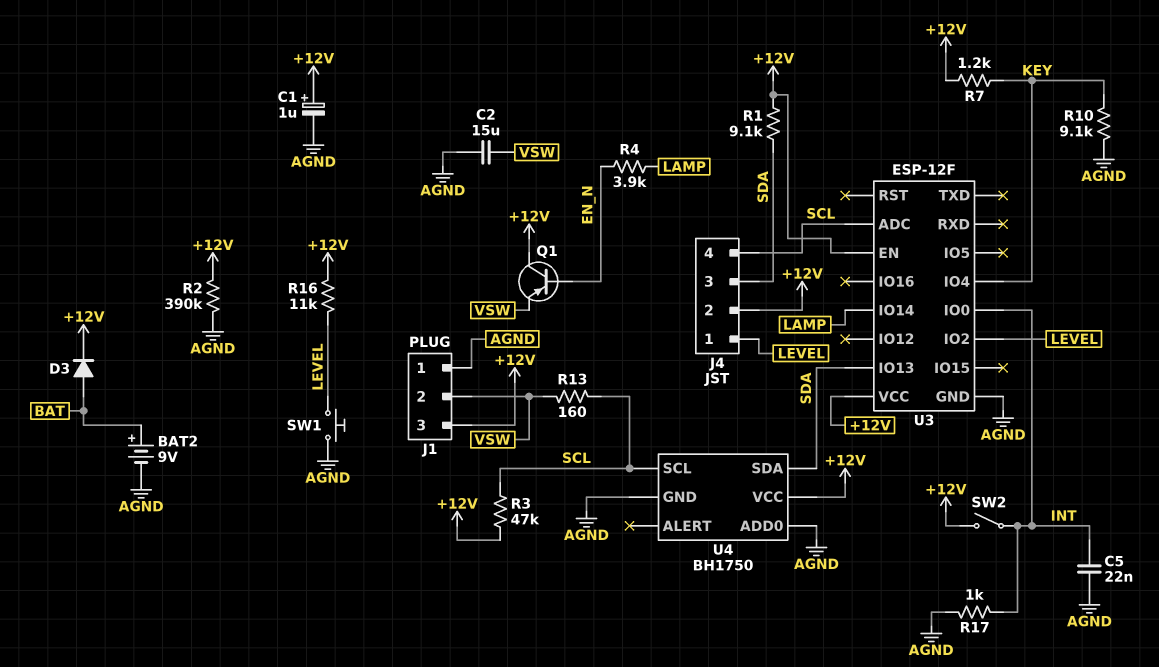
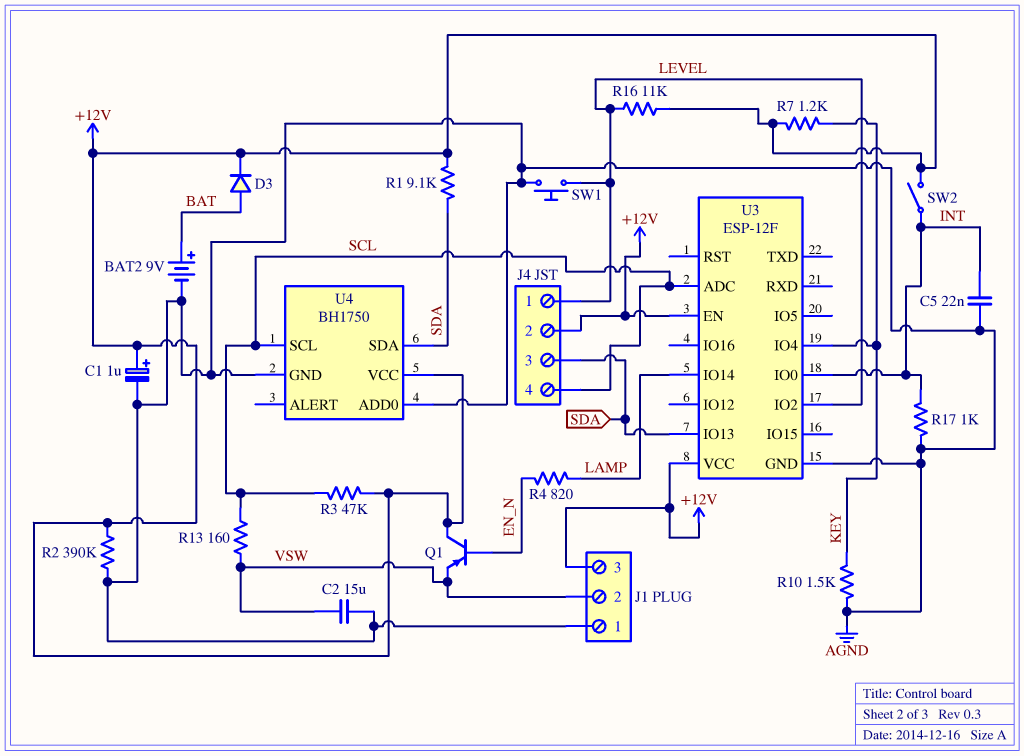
R4: 3.9k (EN_N, LAMP) -> 820 (EN_N, LAMP)
R10: 9.1k (AGND, KEY) -> 1.5k (AGND, KEY)

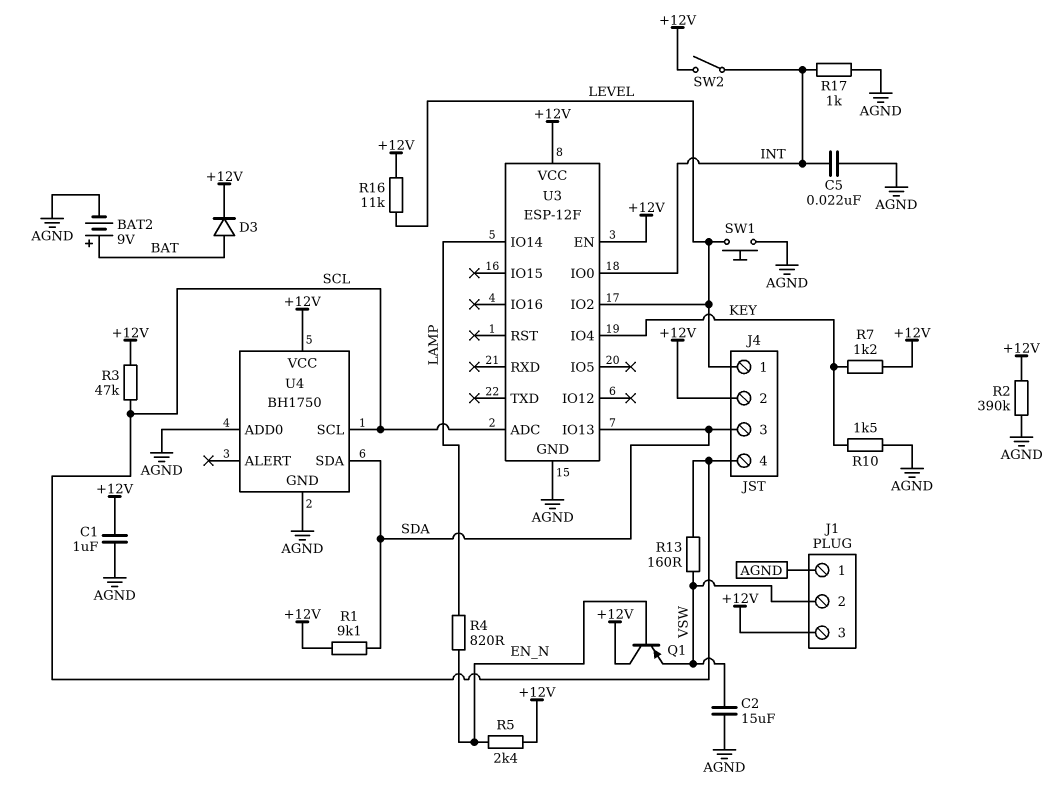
C1: 1uF (plus +12V, minus AGND) -> 1uF (+12V, AGND)
R5: none -> 2.4k (+12V, EN_N)

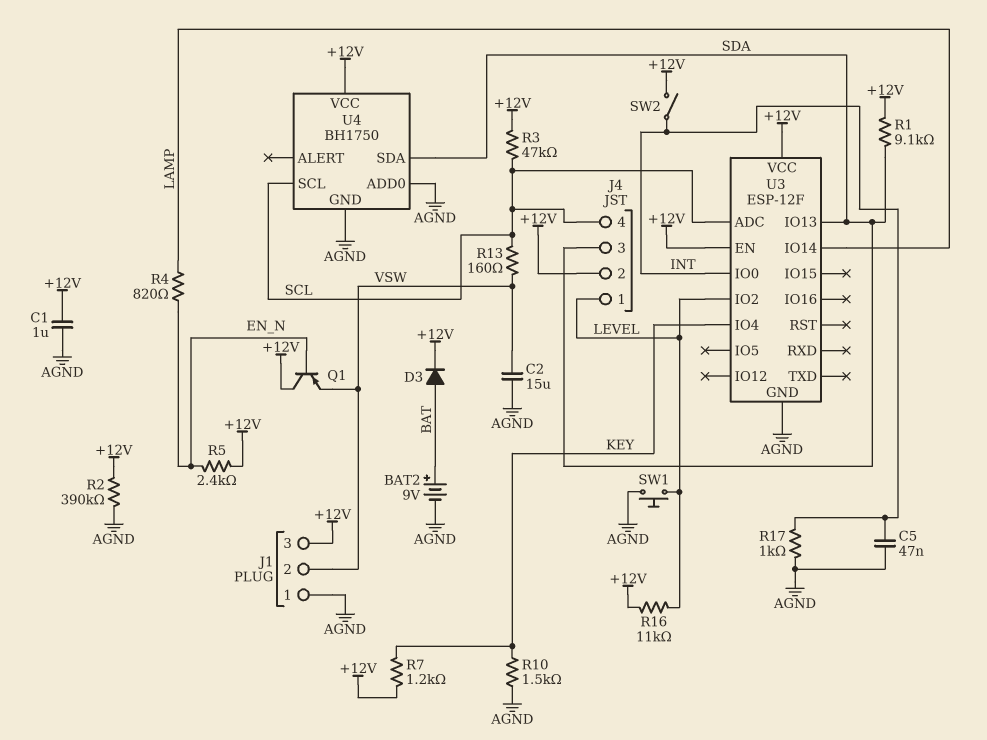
C5: 22nF (AGND, INT) -> 47nF (AGND, INT)

